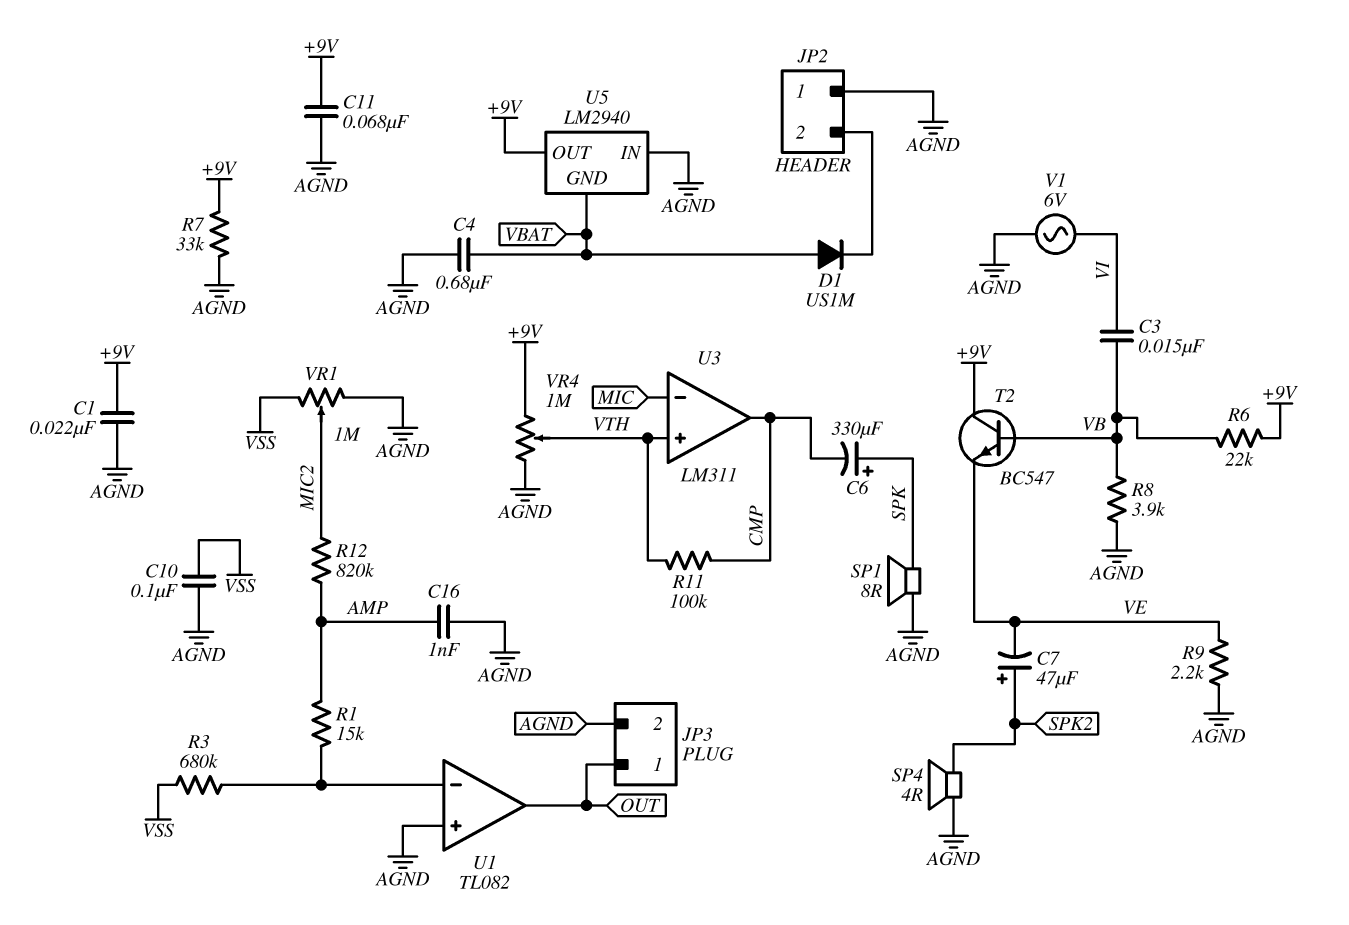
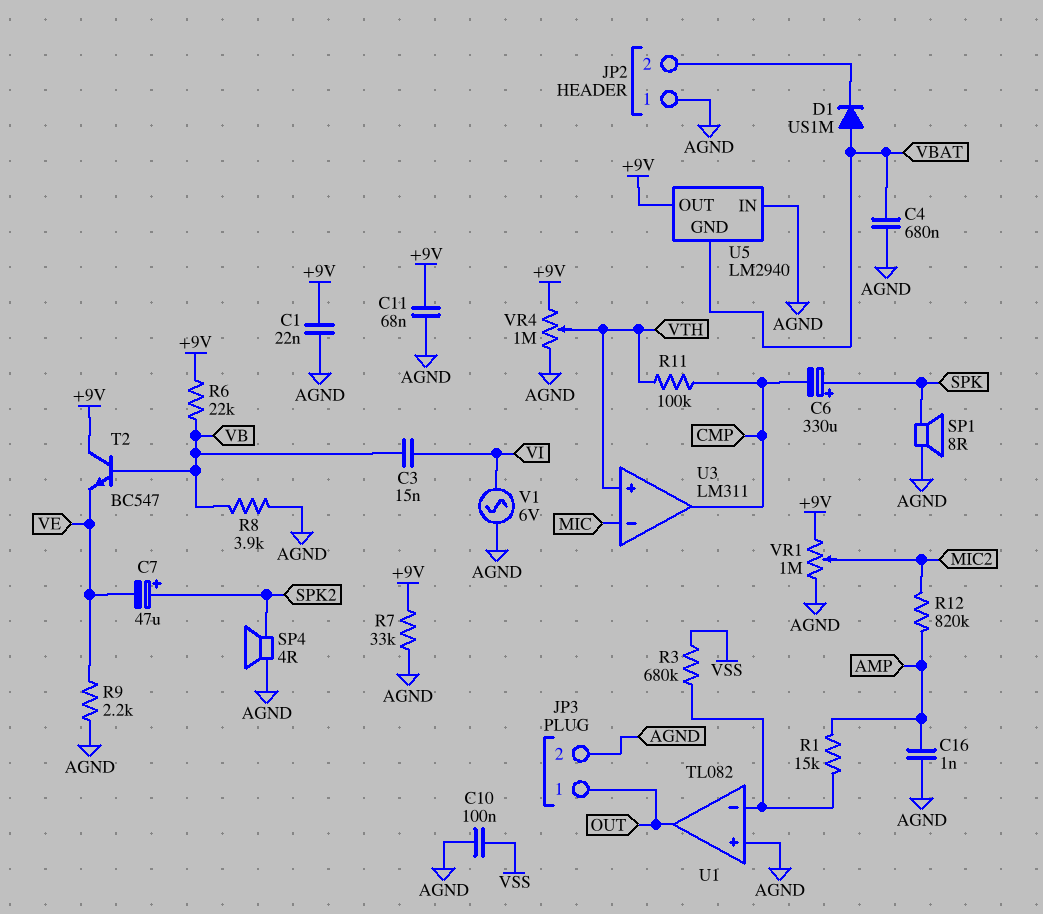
VR1: 1M (AGND, VSS, wiper MIC2) -> 1M (+9V, AGND, wiper MIC2)

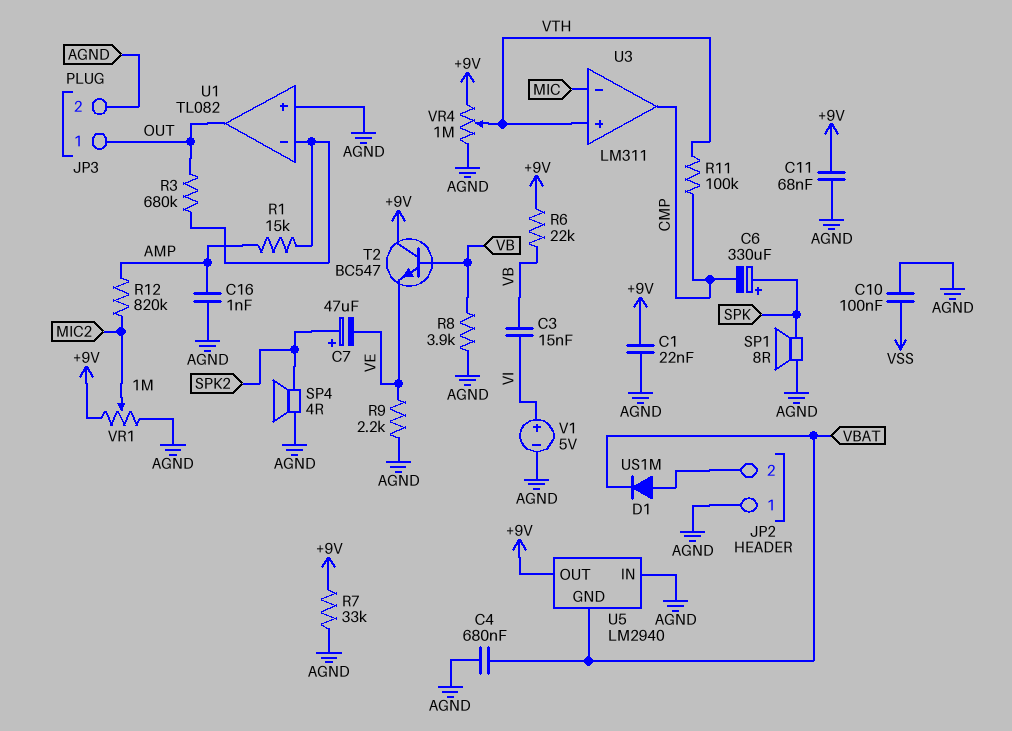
D1: diode US1M (A VBAT, K JP2/2) -> diode US1M (A JP2/2, K VBAT)
R3: 680k (U1/in-, VSS) -> 680k (OUT, U1/in-)
V1: AC 6V (AGND, VI) -> 5V (plus VI, minus AGND)

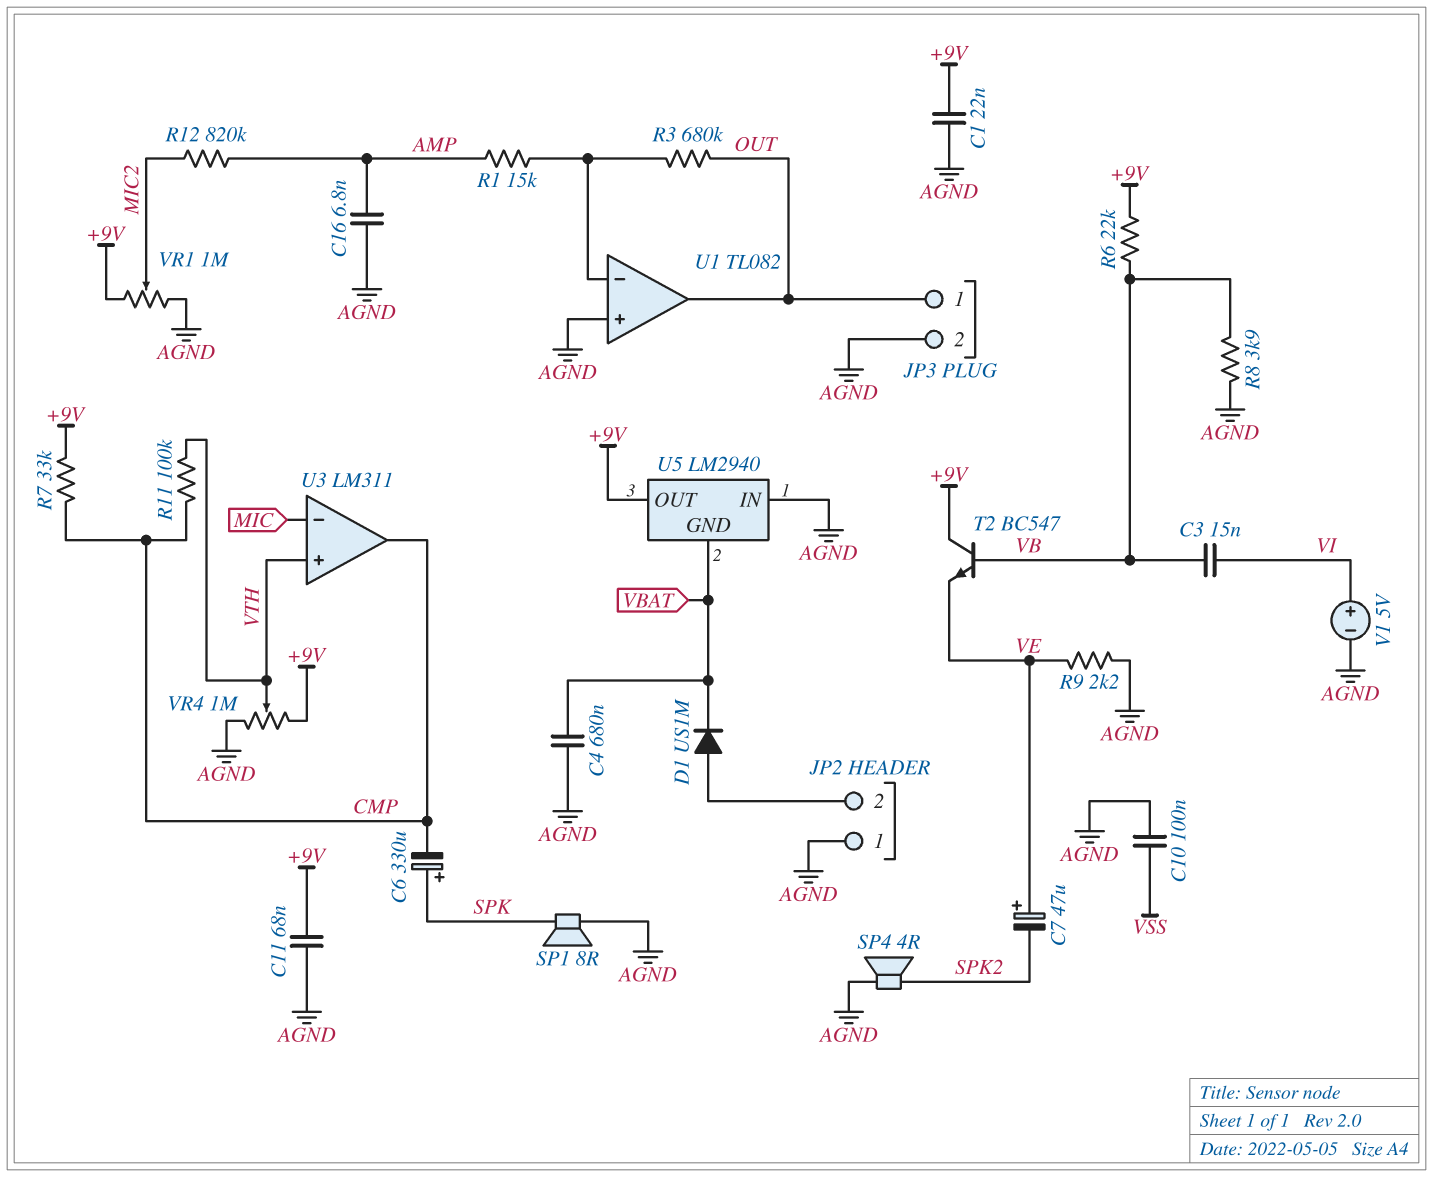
C7: 47uF (plus SPK2, minus VE) -> 47uF (plus VE, minus SPK2)
C16: 1nF (AGND, AMP) -> 6.8nF (AGND, AMP)
R7: 33k (+9V, AGND) -> 33k (+9V, CMP)

